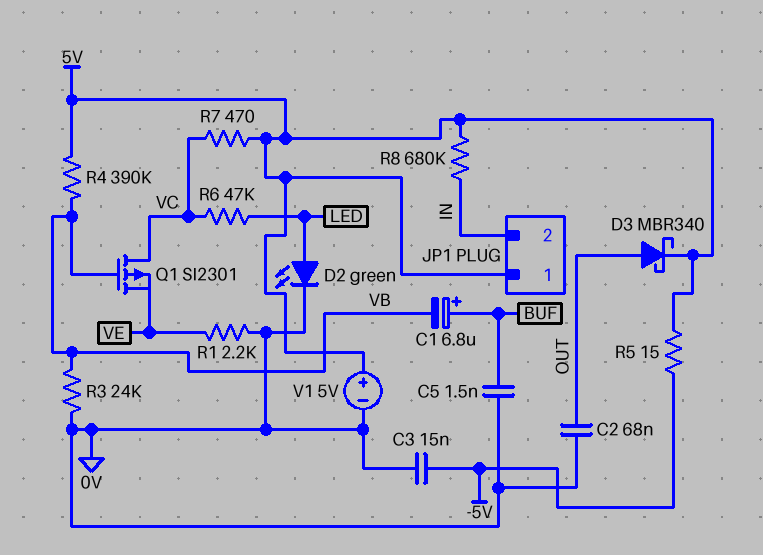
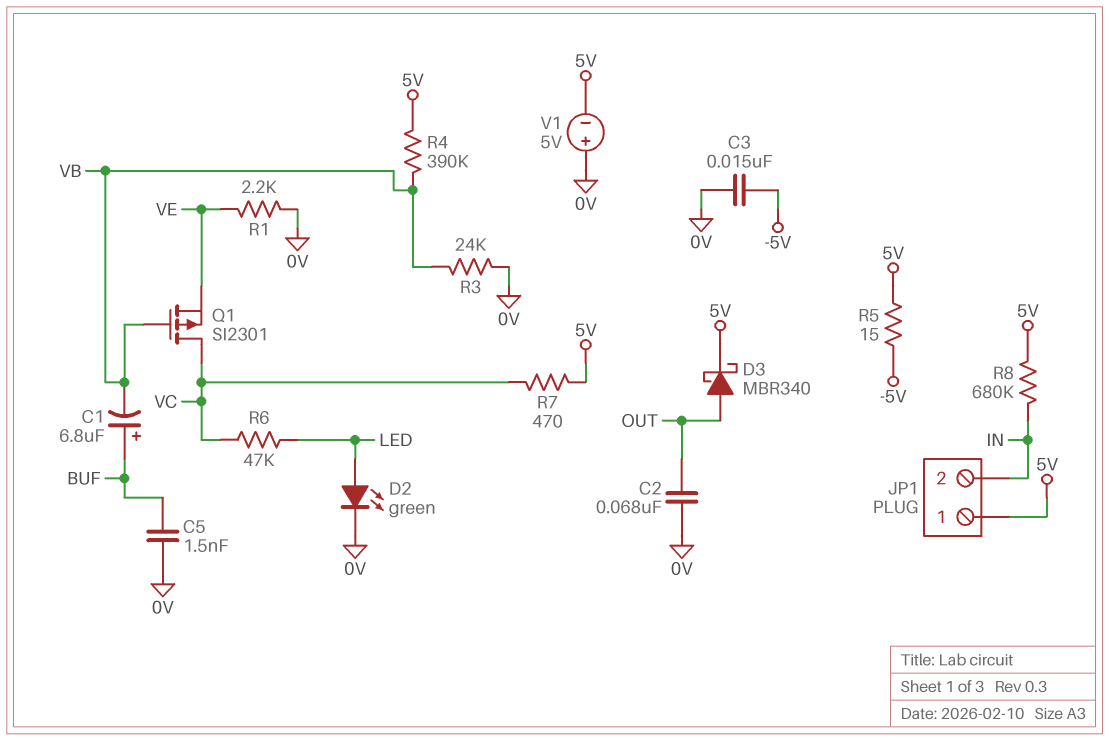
V1: 5V (plus 5V, minus 0V) -> 5V (plus 0V, minus 5V)

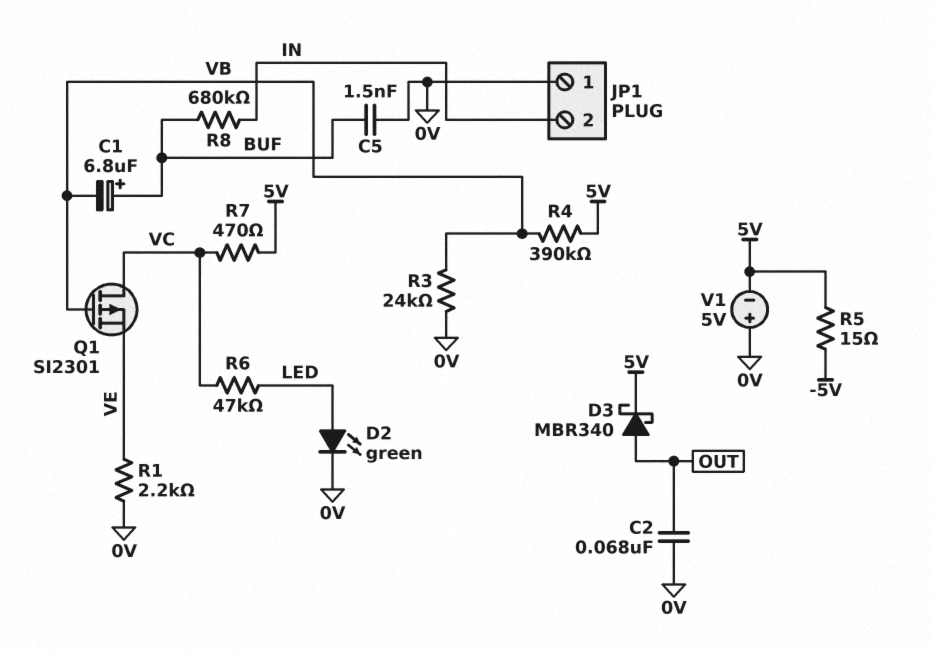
C3: 15nF (-5V, 0V) -> none
JP1 pin 1: 5V -> 0V
R8: 680k (5V, IN) -> 680k (BUF, IN)

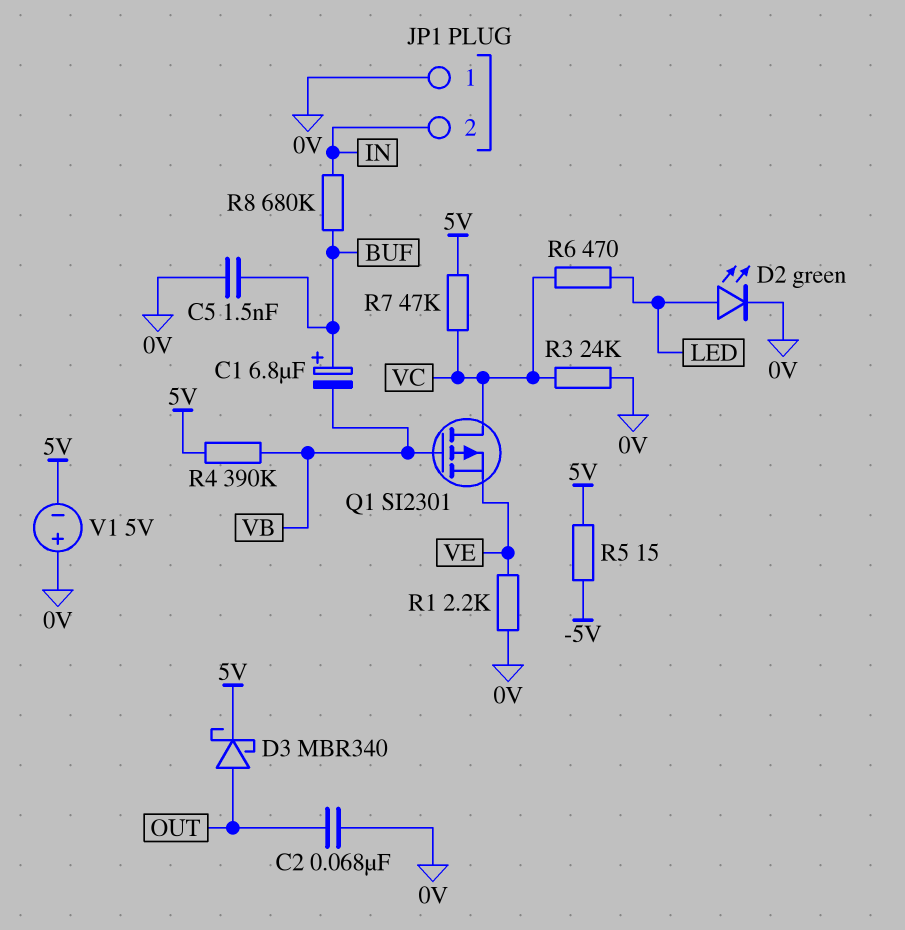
R3: 24k (0V, VB) -> 24k (0V, VC)
R6: 47k (LED, VC) -> 470 (LED, VC)
R7: 470 (5V, VC) -> 47k (5V, VC)

